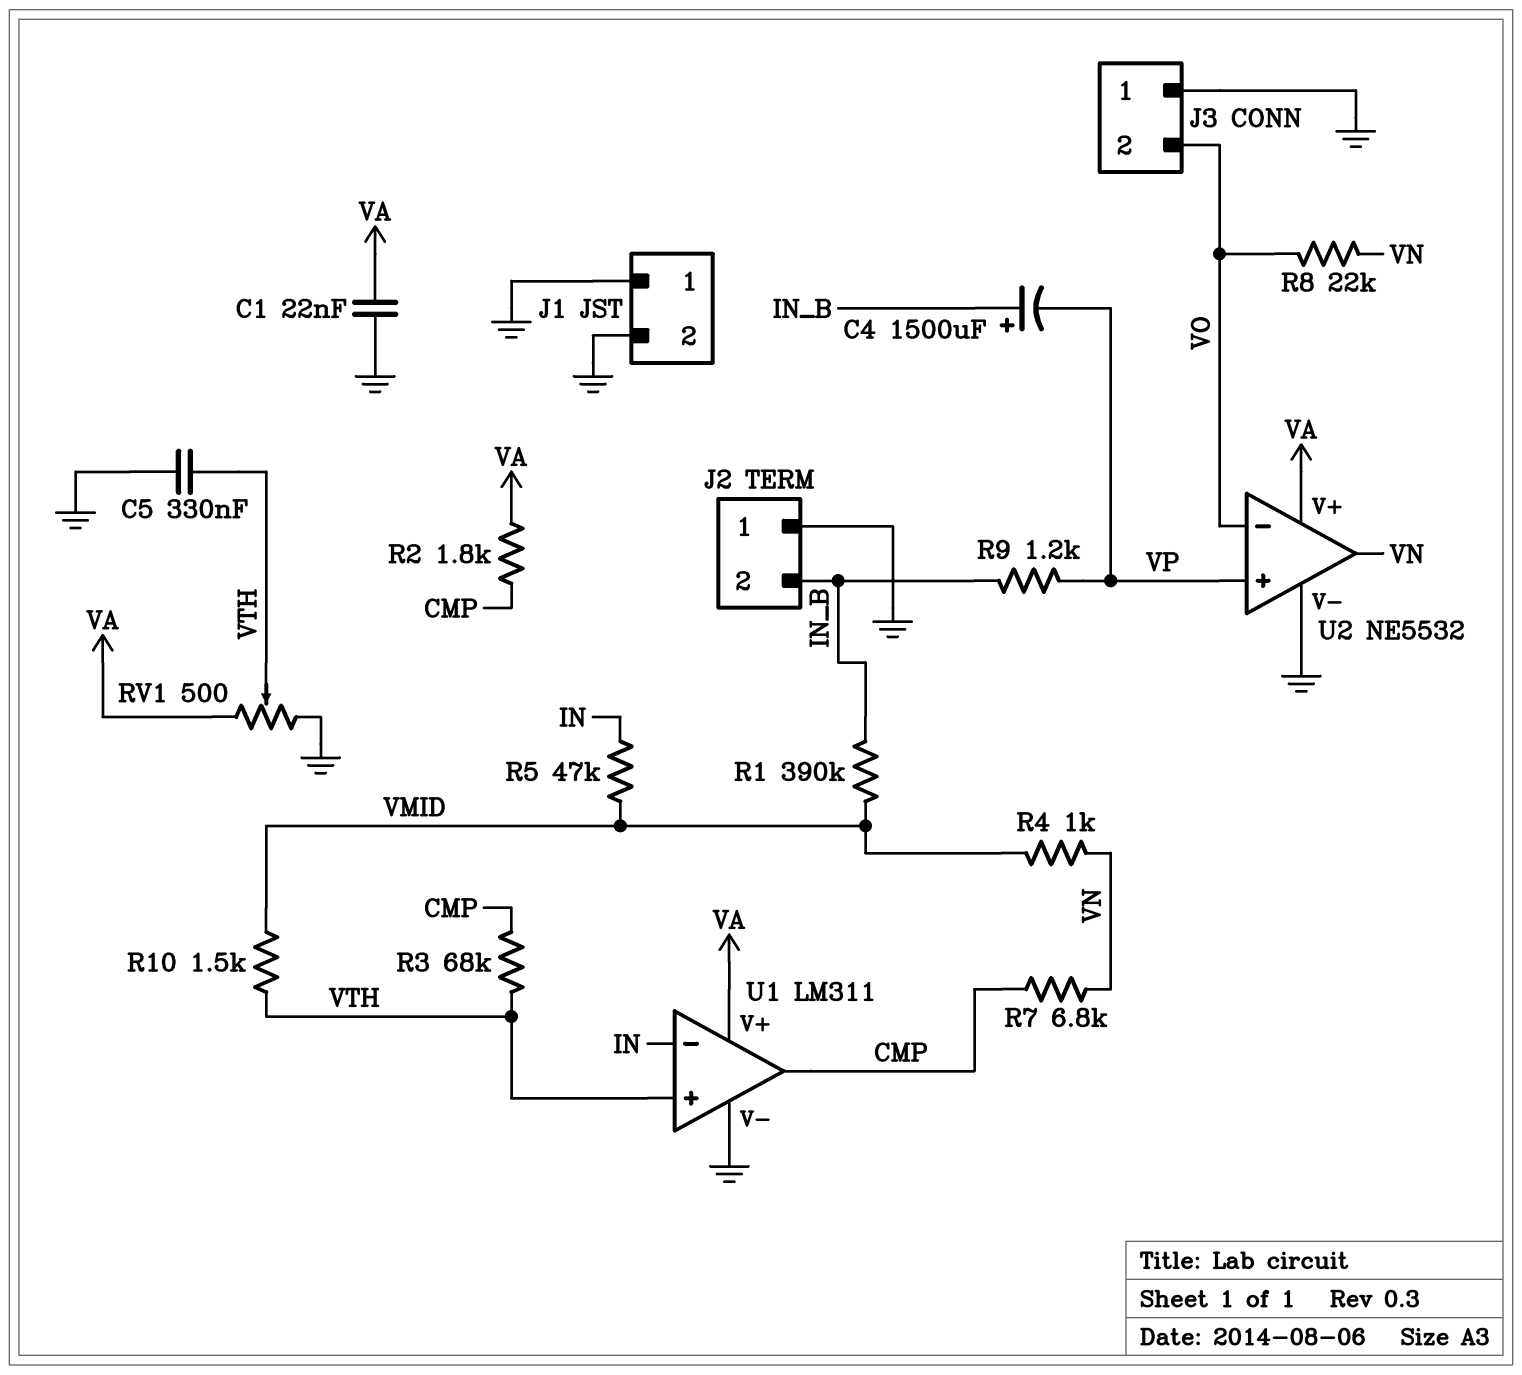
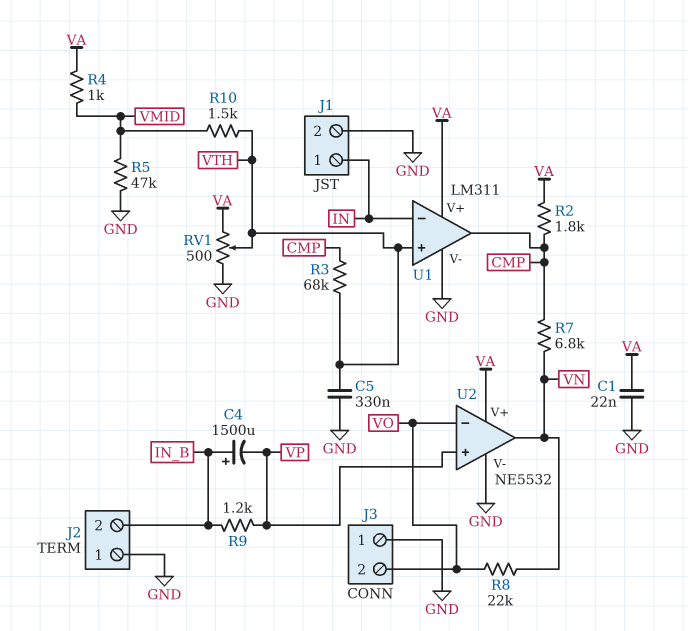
J1 pin 1: GND -> IN
R1: 390k (IN_B, VMID) -> none
R4: 1k (VMID, VN) -> 1k (VA, VMID)
R5: 47k (IN, VMID) -> 47k (GND, VMID)

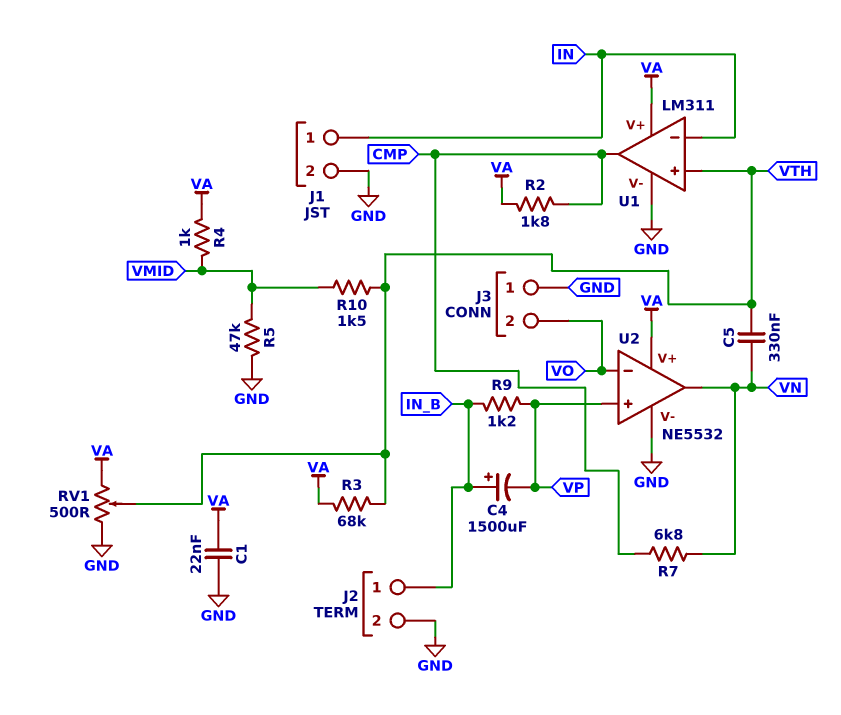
C5: 330nF (GND, VTH) -> 330nF (VN, VTH)
J2 pin 1: GND -> IN_B
J2 pin 2: IN_B -> GND
R3: 68k (CMP, VTH) -> 68k (VA, VTH)
R8: 22k (VN, VO) -> none

